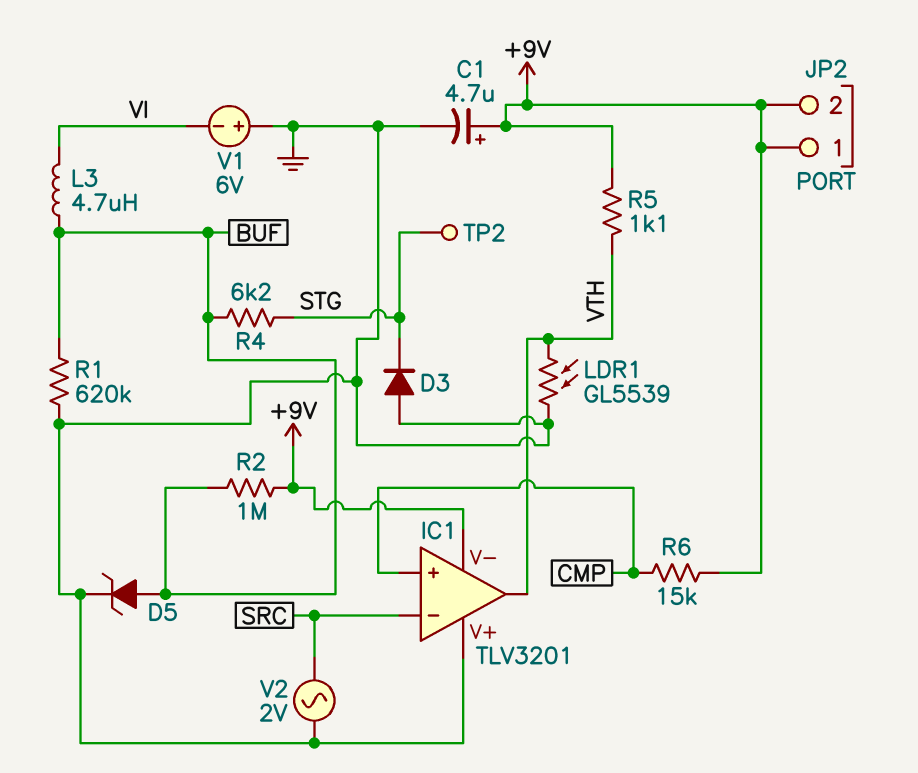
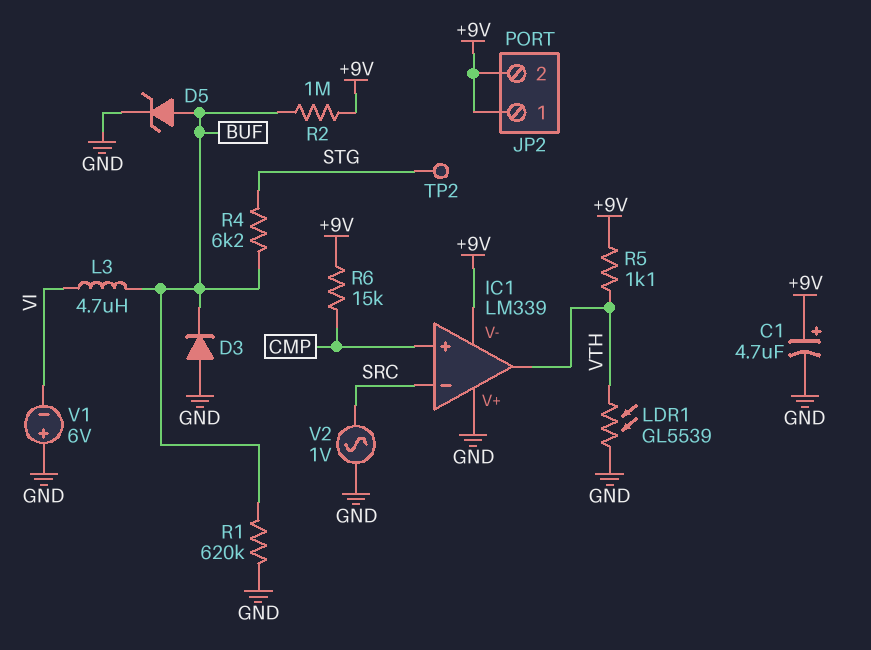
D3: diode (A GND, K STG) -> diode (A GND, K BUF)
IC1: TLV3201 -> LM339
V2: AC 2V (GND, SRC) -> AC 1V (GND, SRC)

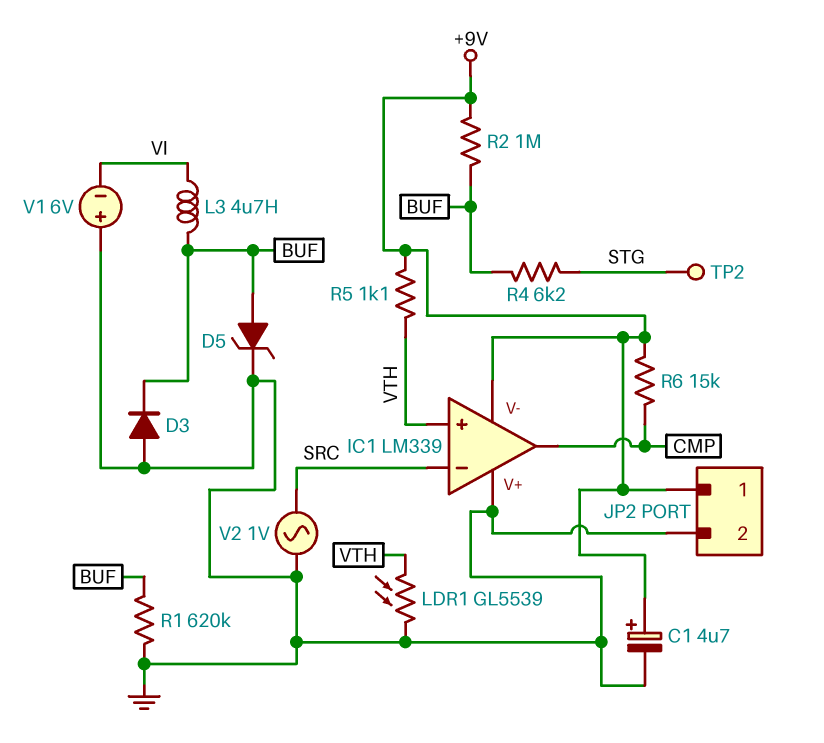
IC1 pin in+: CMP -> VTH
IC1 pin out: VTH -> CMP
JP2 pin 2: +9V -> GND

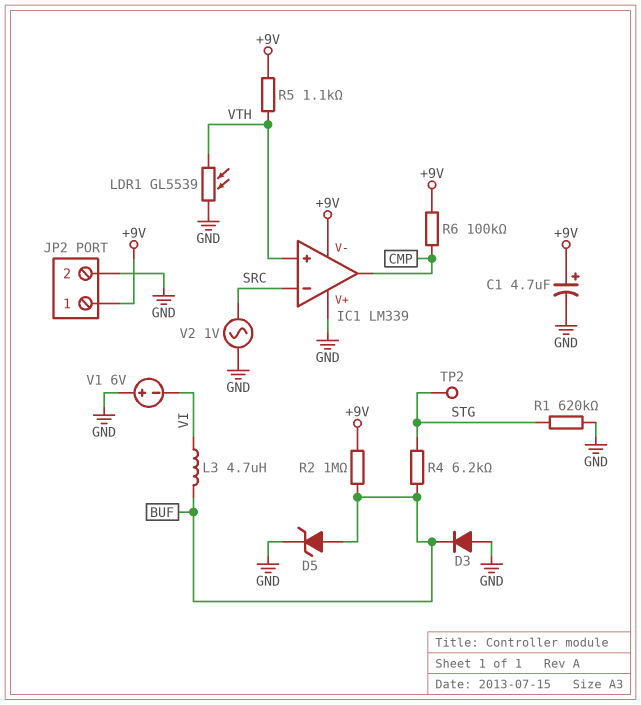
R1: 620k (BUF, GND) -> 620k (GND, STG)
R6: 15k (+9V, CMP) -> 100k (+9V, CMP)

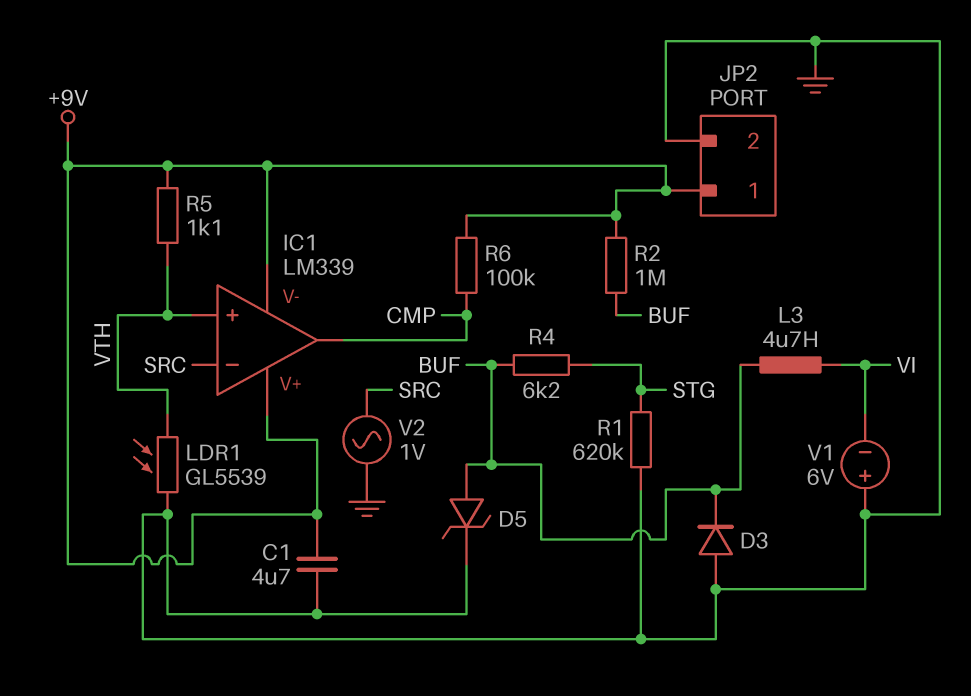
C1: 4.7uF (plus +9V, minus GND) -> 4.7uF (+9V, GND)
IC1 pin V+: GND -> +9V
TP2: test point (STG) -> none

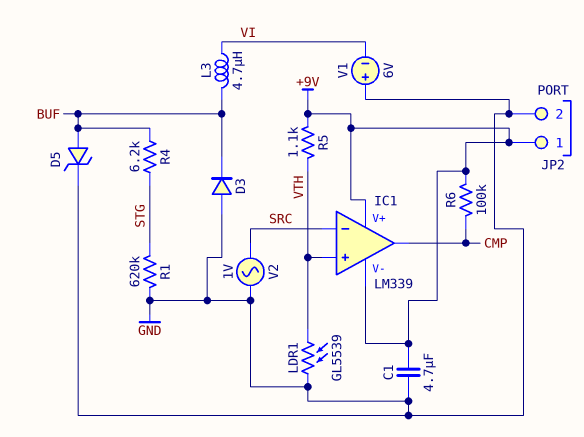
R2: 1M (+9V, BUF) -> none

